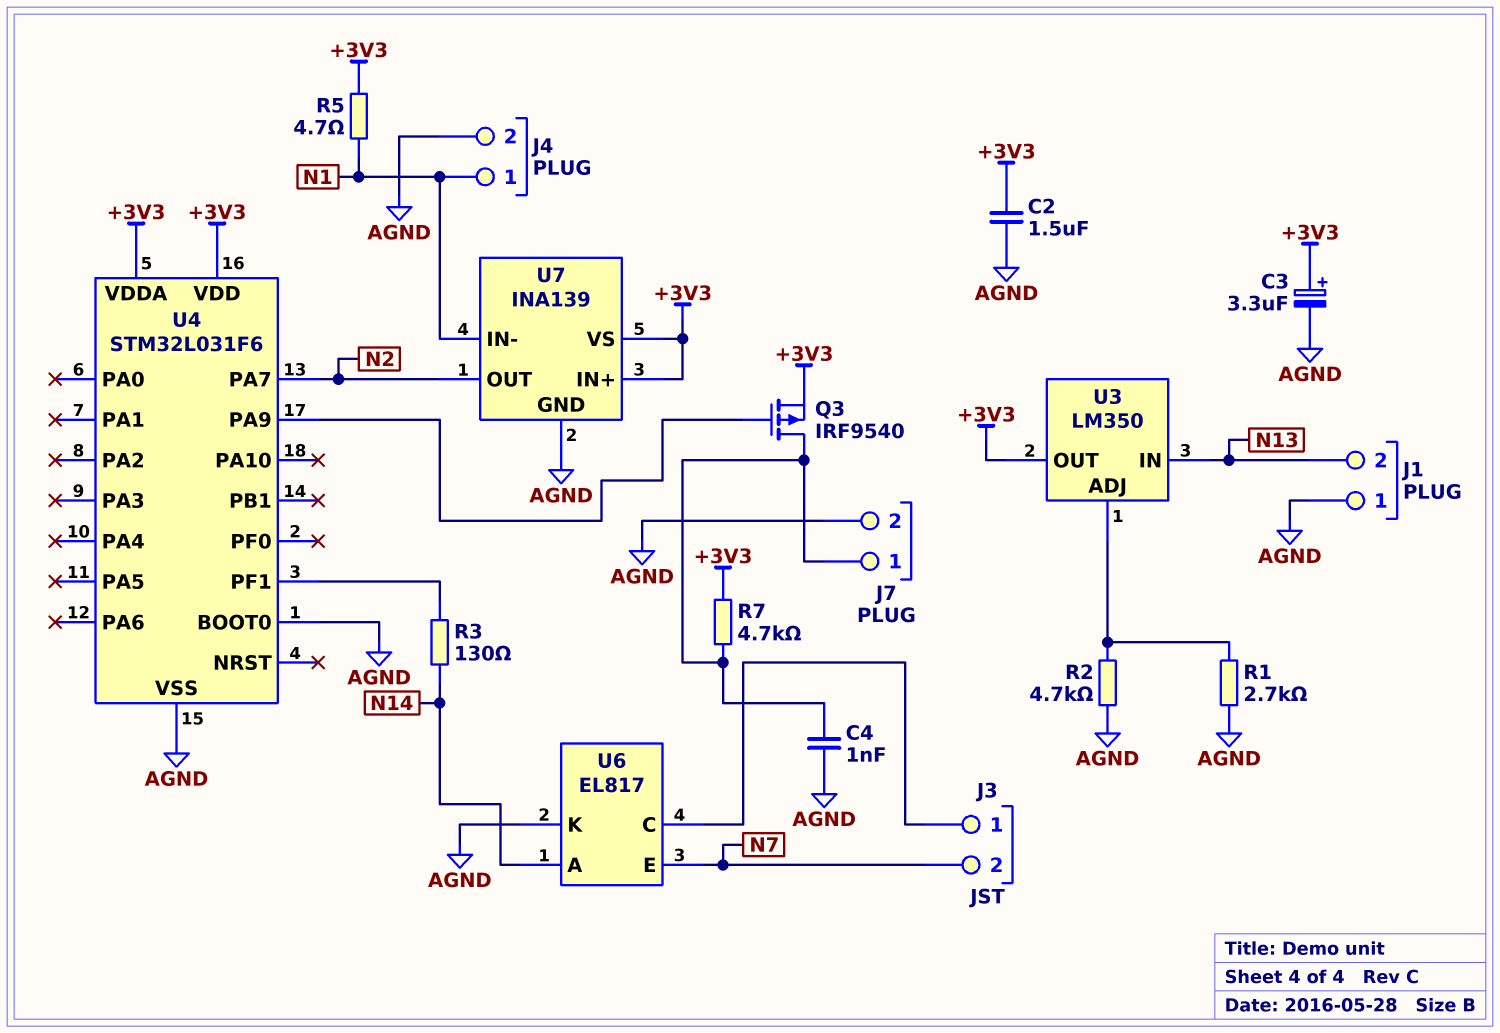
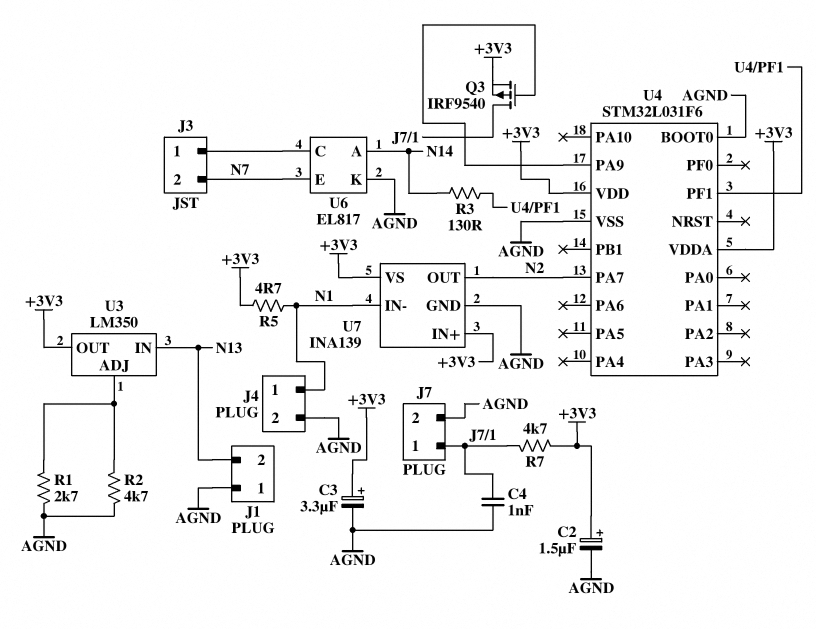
C2: 1.5uF (+3V3, AGND) -> 1.5uF (plus +3V3, minus AGND)

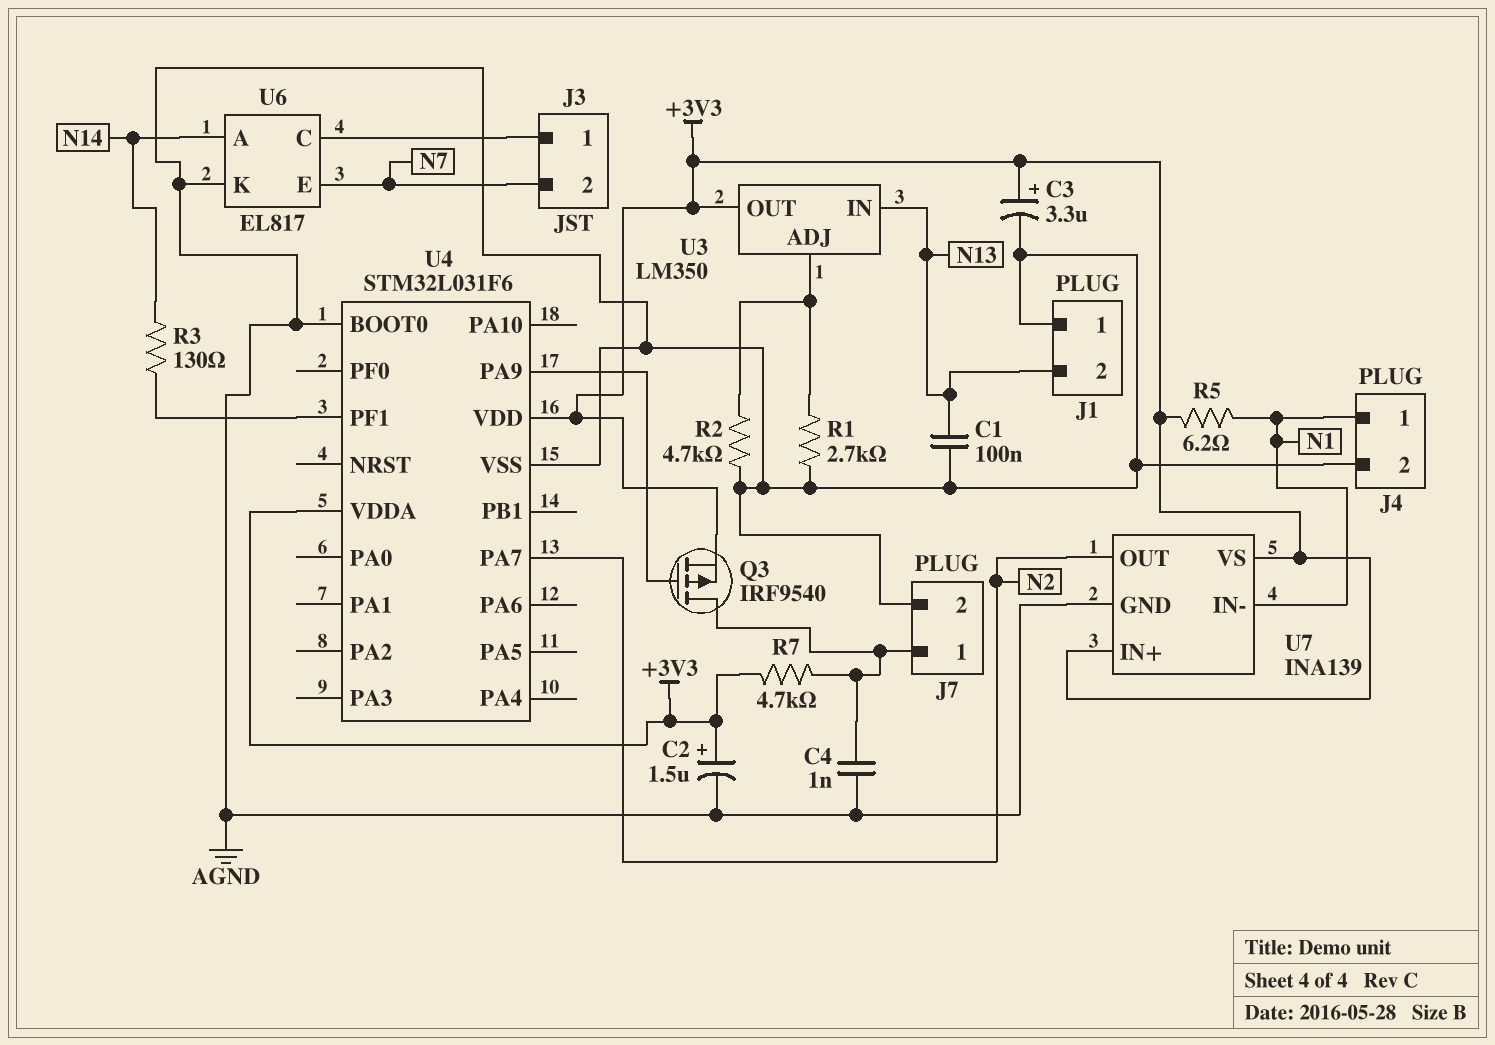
C1: none -> 100nF (AGND, N13)
R5: 4.7 (+3V3, N1) -> 6.2 (+3V3, N1)

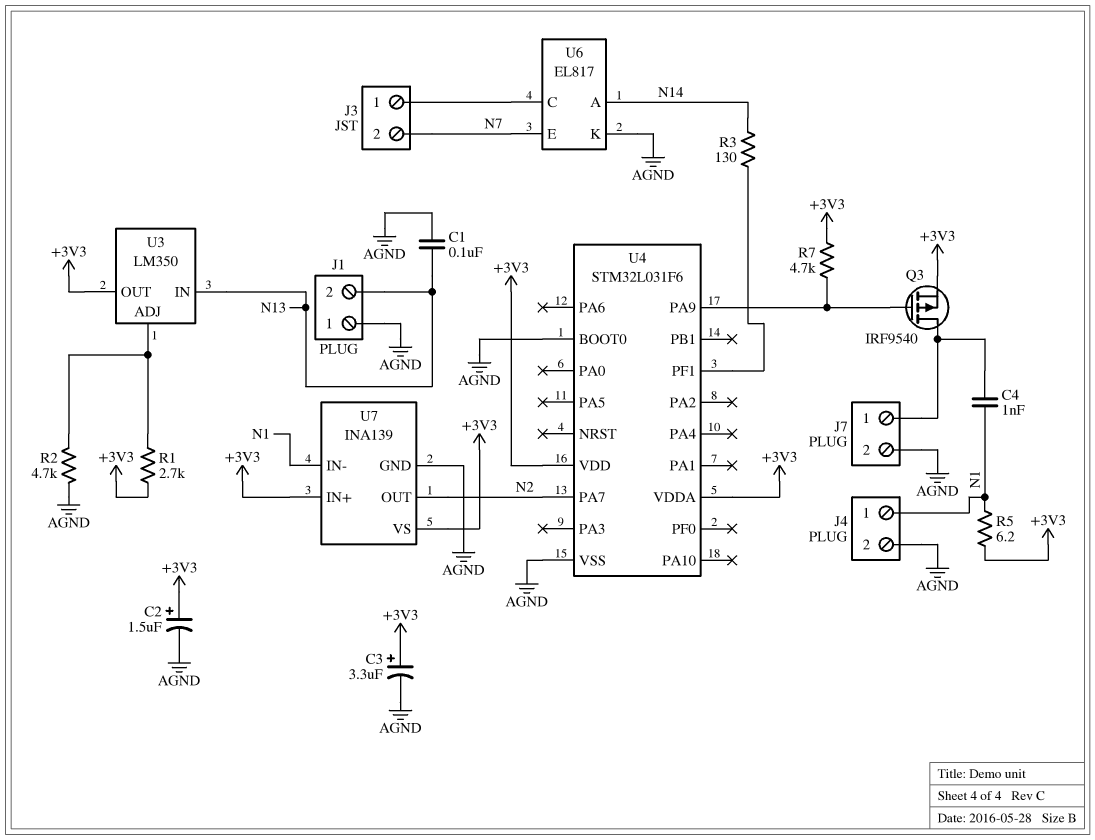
C4: 1nF (AGND, J7/1) -> 1nF (J7/1, N1)
R1: 2.7k (AGND, U3/ADJ) -> 2.7k (+3V3, U3/ADJ)
R7: 4.7k (+3V3, J7/1) -> 4.7k (+3V3, U4/PA9)

